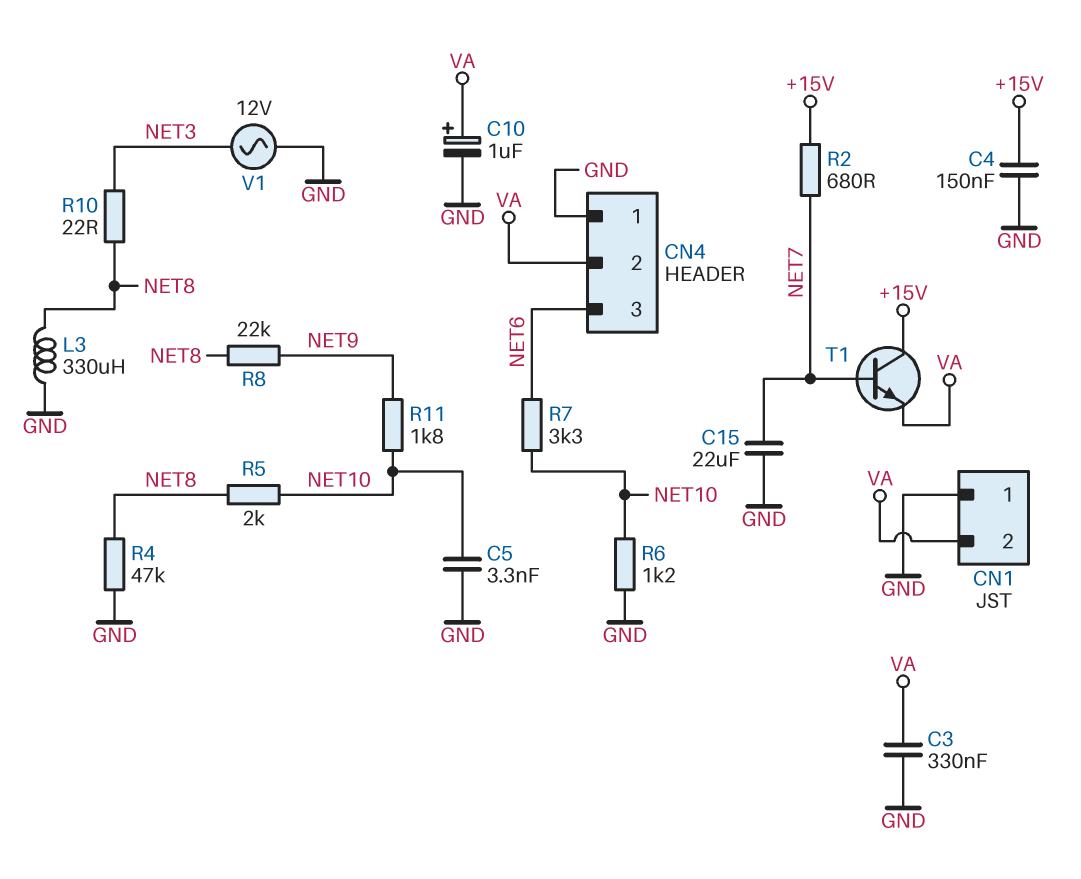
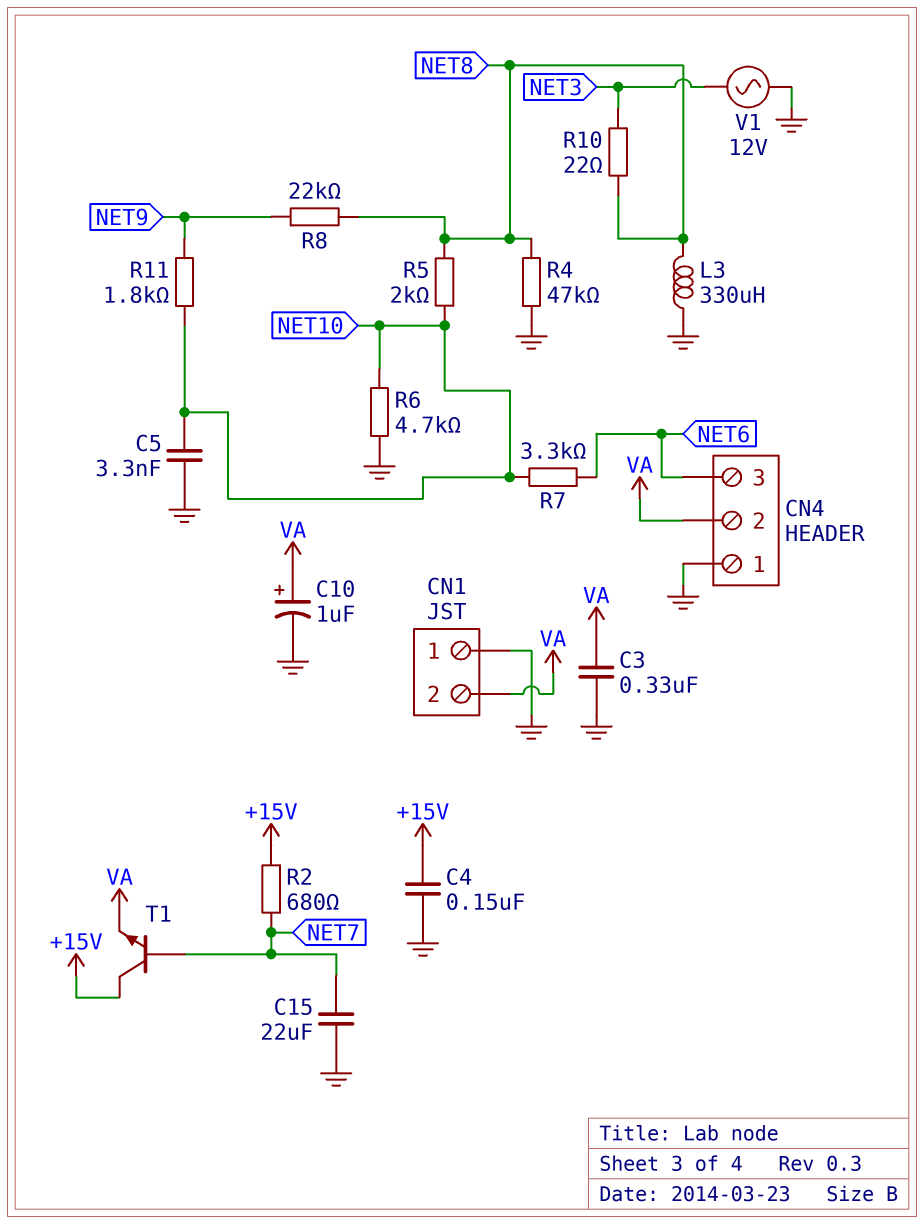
R6: 1.2k (GND, NET10) -> 4.7k (GND, NET10)

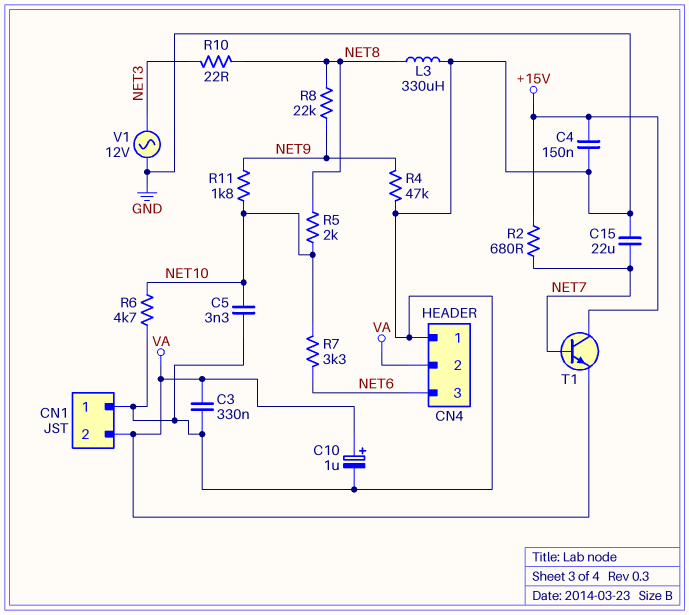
R4: 47k (GND, NET8) -> 47k (GND, NET9)

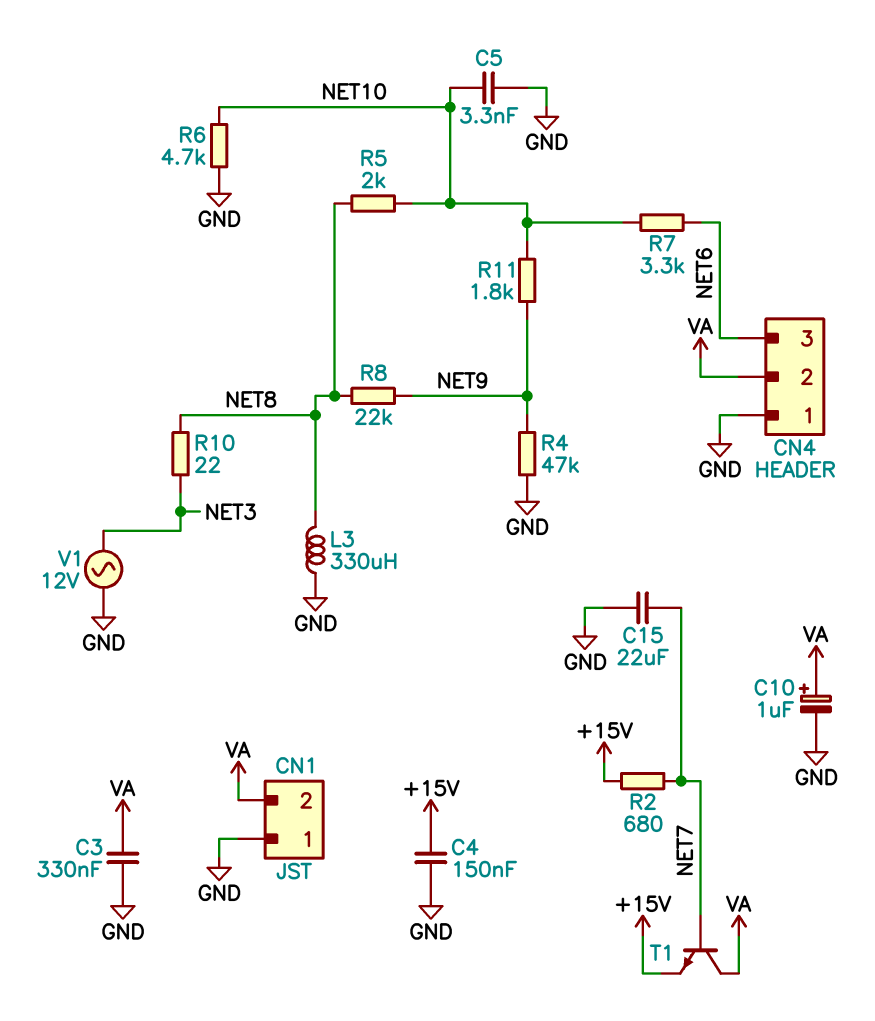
T1: NPN (B NET7, C +15V, E VA) -> NPN (B NET7, C VA, E +15V)

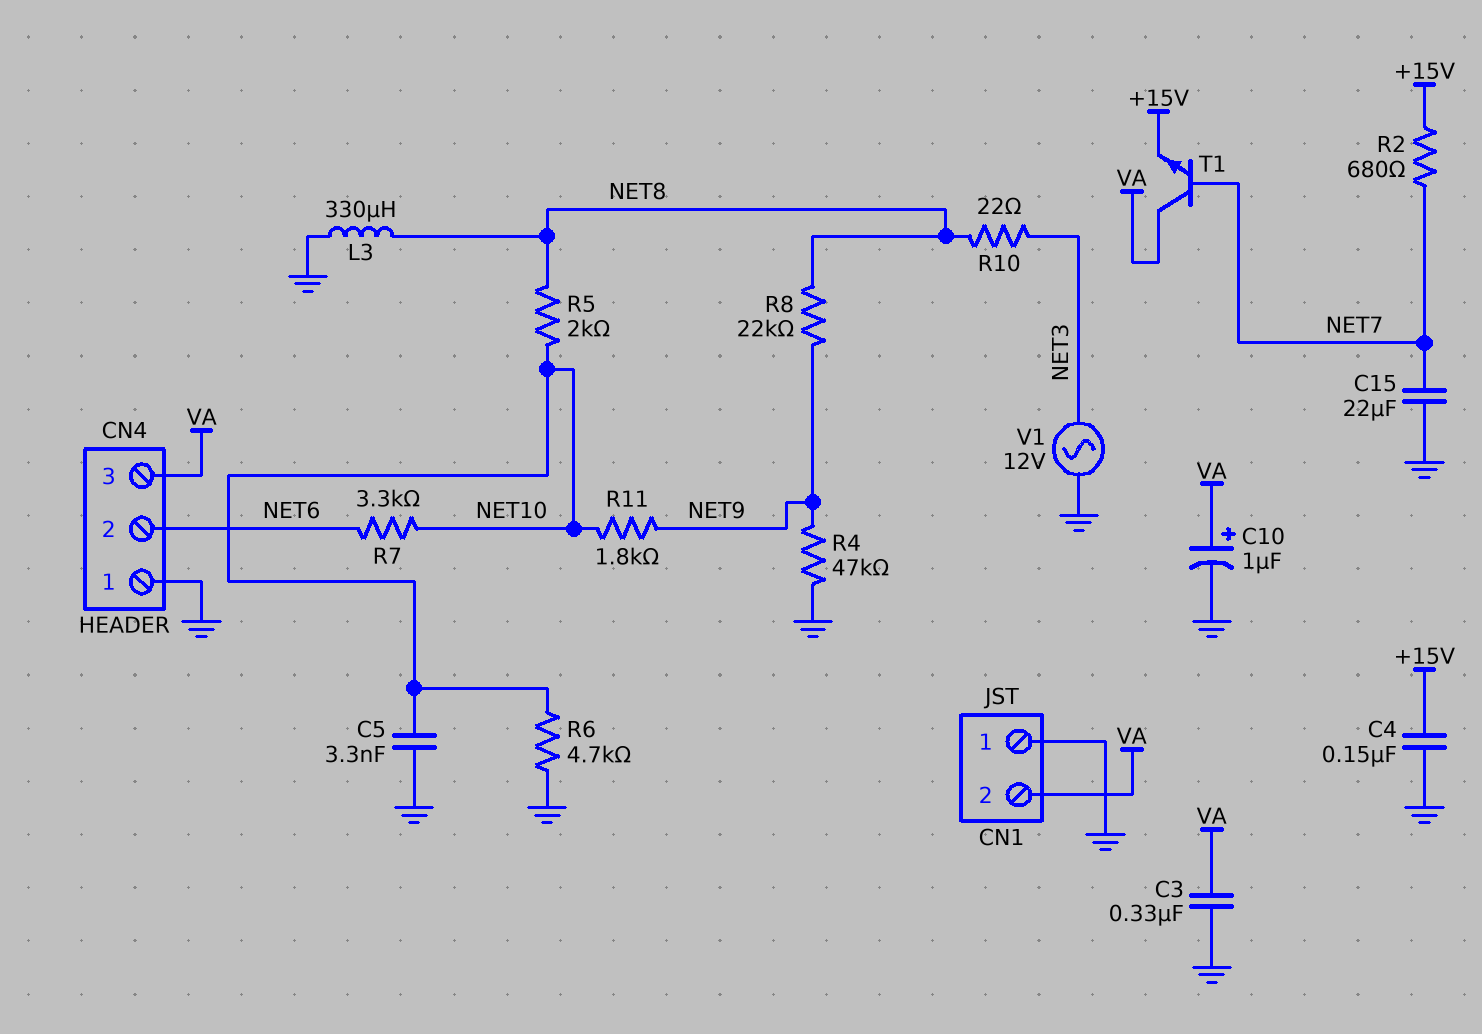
CN4 pin 2: VA -> NET6
CN4 pin 3: NET6 -> VA

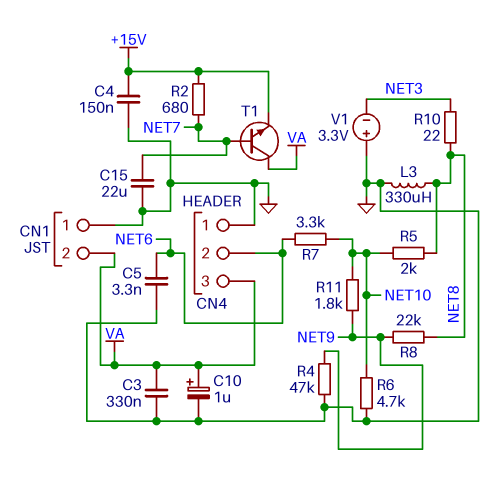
C5: 3.3nF (GND, NET10) -> 3.3nF (GND, NET6)
V1: AC 12V (GND, NET3) -> 3.3V (plus GND, minus NET3)

